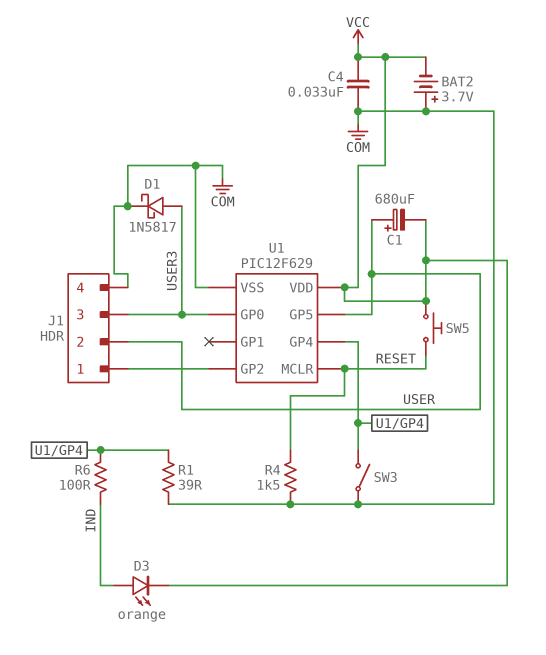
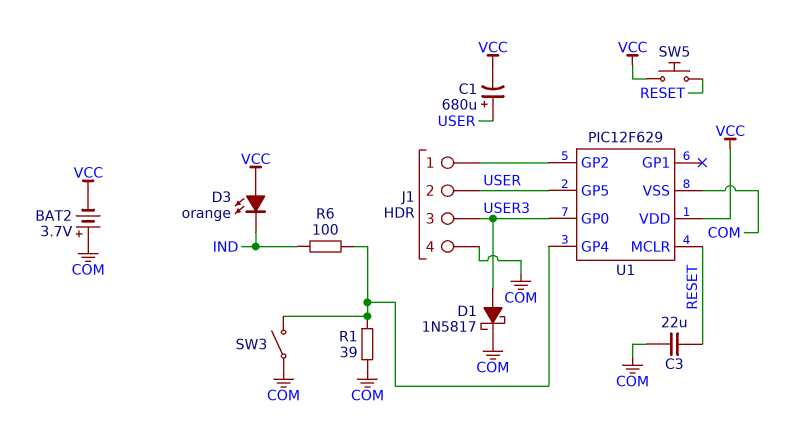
C3: none -> 22uF (COM, RESET)
C4: 33nF (COM, VCC) -> none
D3: LED orange (A IND, K VCC) -> LED orange (A VCC, K IND)
R4: 1.5k (COM, RESET) -> none

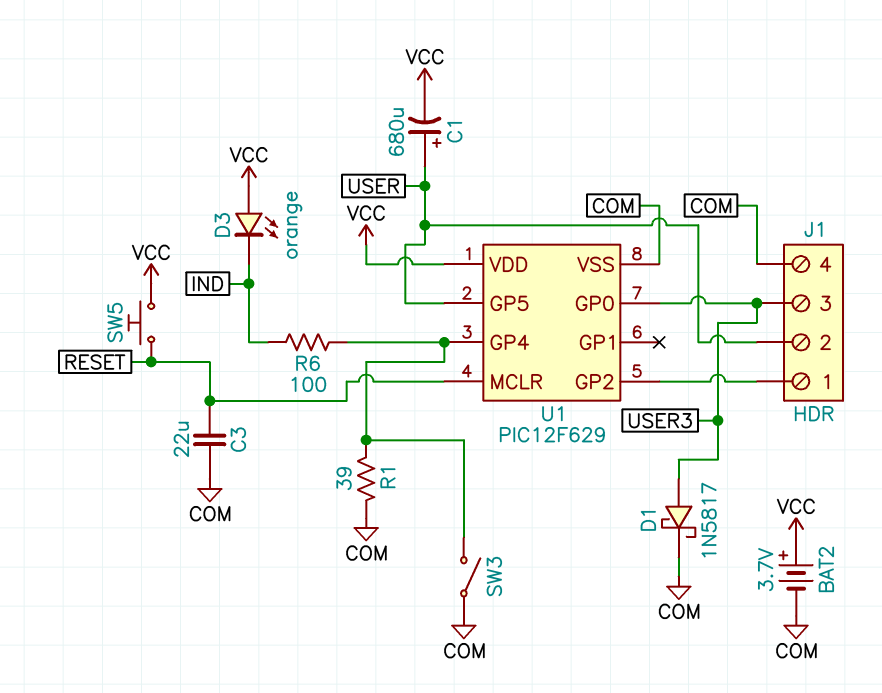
BAT2: 3.7V (plus COM, minus VCC) -> 3.7V (plus VCC, minus COM)

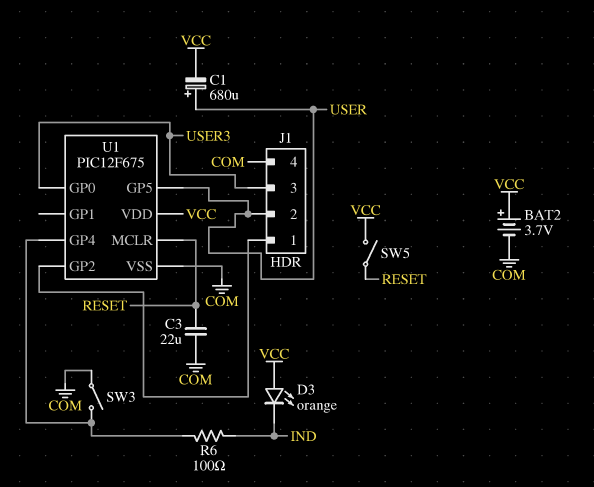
D1: schottky 1N5817 (A USER3, K COM) -> none
R1: 39 (COM, U1/GP4) -> none
SW5: button (RESET, VCC) -> switch (RESET, VCC)
U1: PIC12F629 -> PIC12F675

